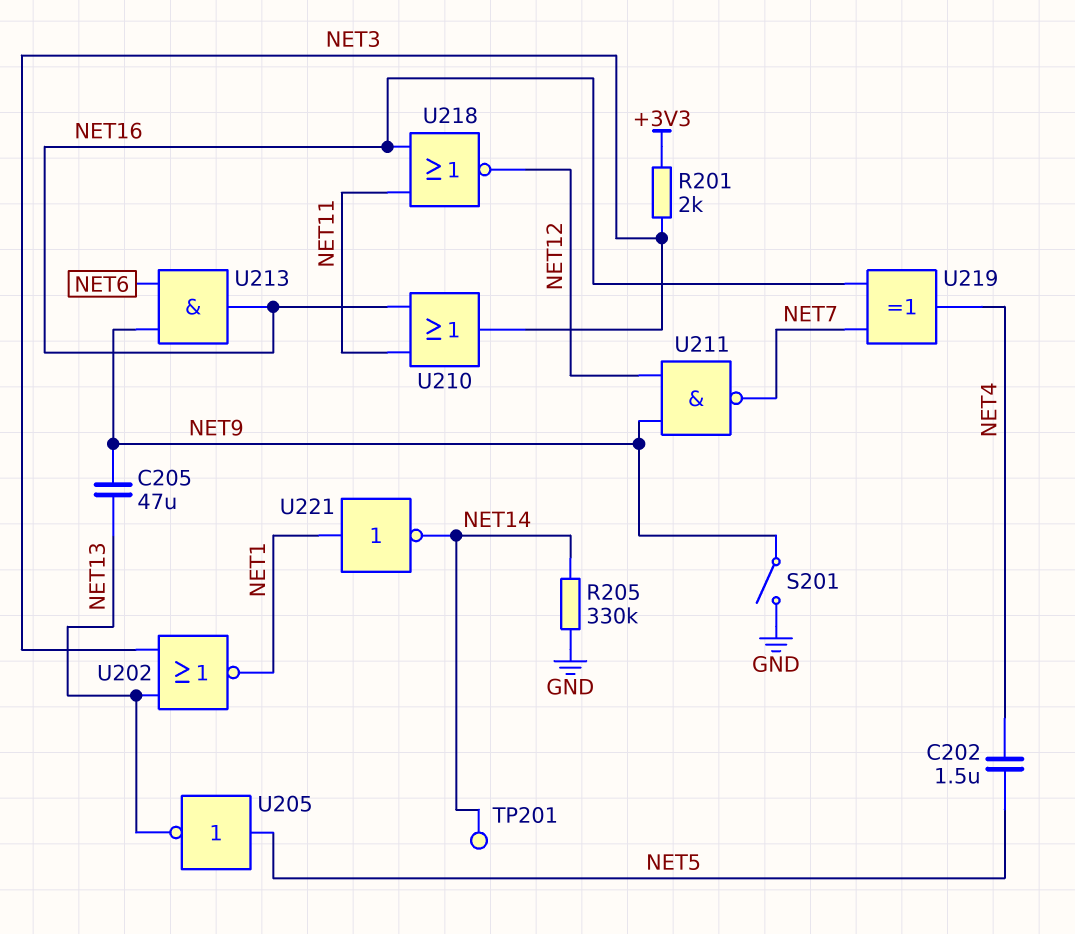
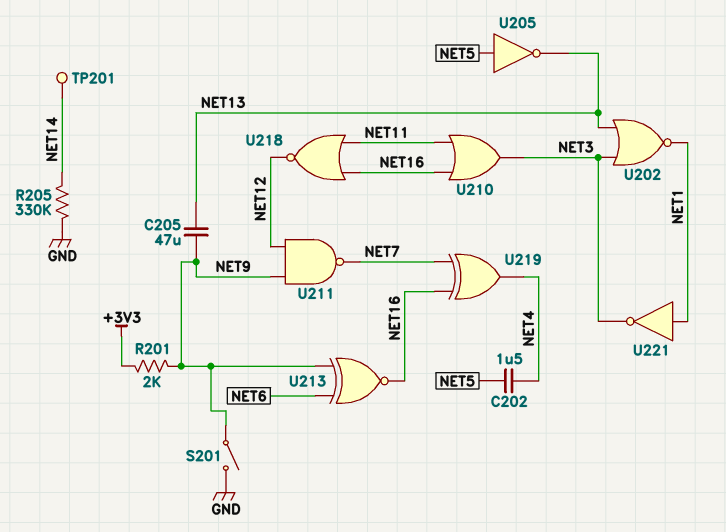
R201: 2k (+3V3, NET3) -> 2k (+3V3, NET9)
U213: AND (in NET6, in NET9, out NET16) -> XNOR (in NET6, in NET9, out NET16)
U221: NOT (in NET1, out NET14) -> NOT (in NET1, out NET3)

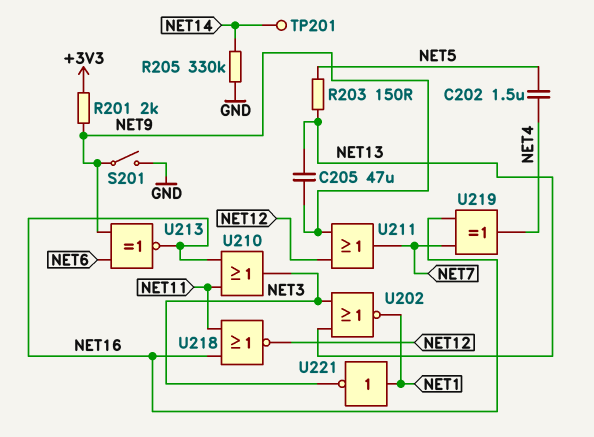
R203: none -> 150 (NET5, NET13)
U205: NOT (in NET5, out NET13) -> none
U211: NAND (in NET9, in NET12, out NET7) -> OR (in NET9, in NET12, out NET7)

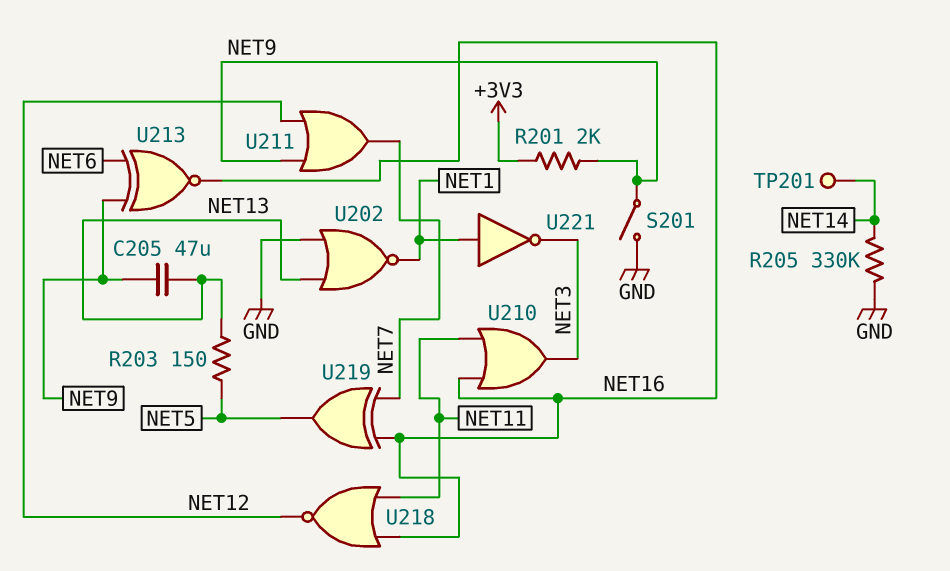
C202: 1.5uF (NET4, NET5) -> none
U202: NOR (in NET3, in NET13, out NET1) -> NOR (in GND, in NET13, out NET1)
U219: XOR (in NET7, in NET16, out NET4) -> XOR (in NET7, in NET16, out NET5)

